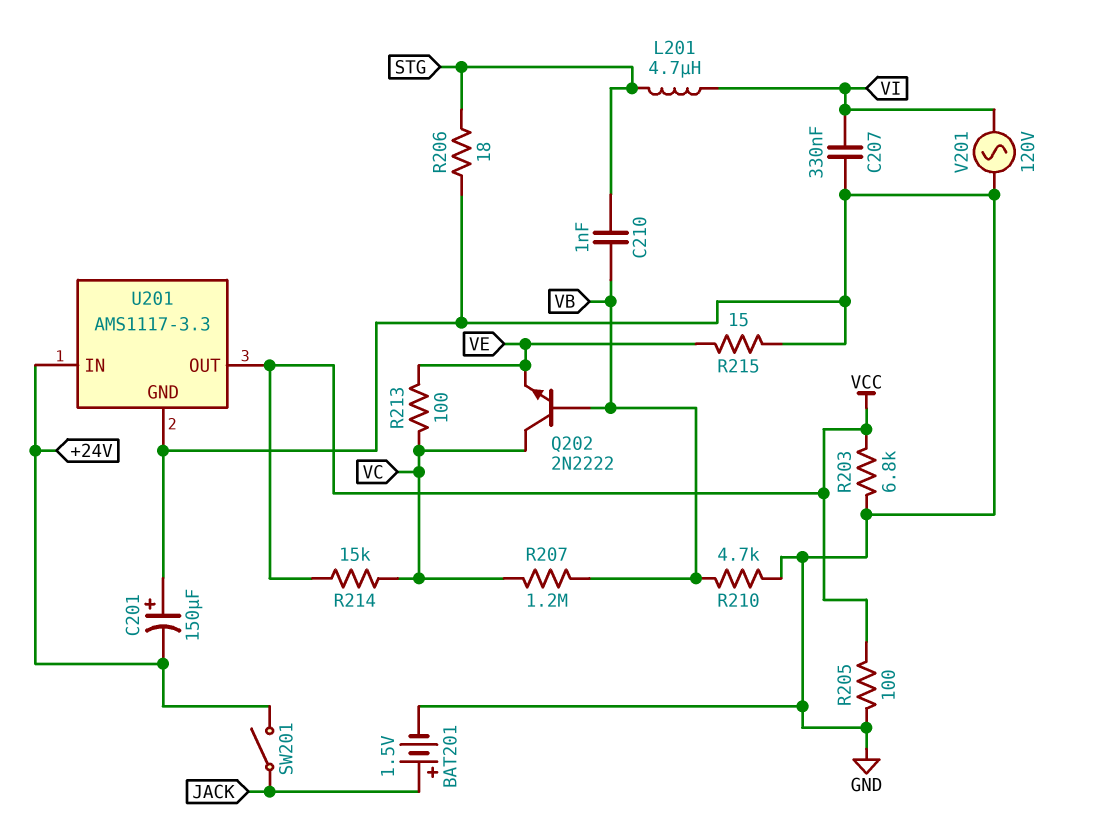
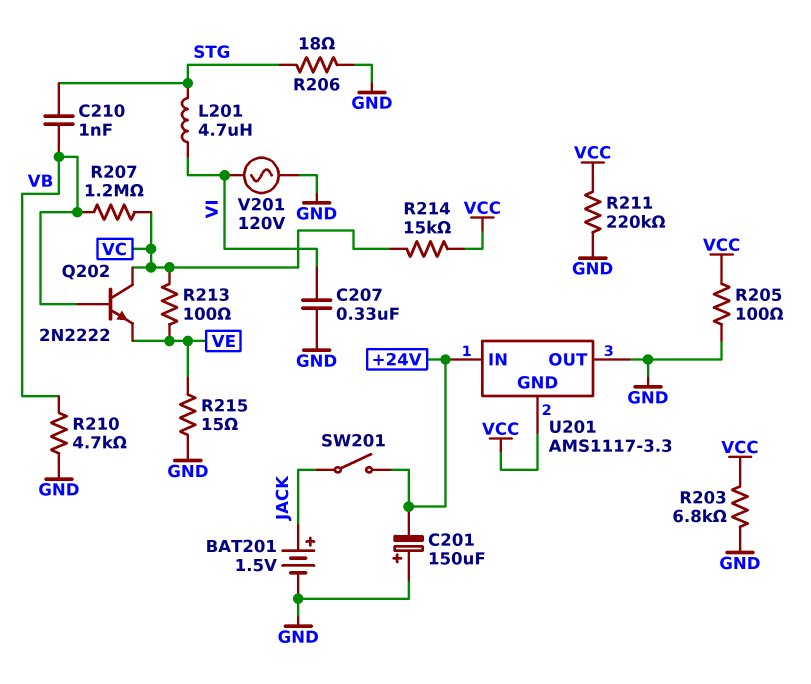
R211: none -> 220k (GND, VCC)
U201 pin GND: GND -> VCC
U201 pin OUT: VCC -> GND

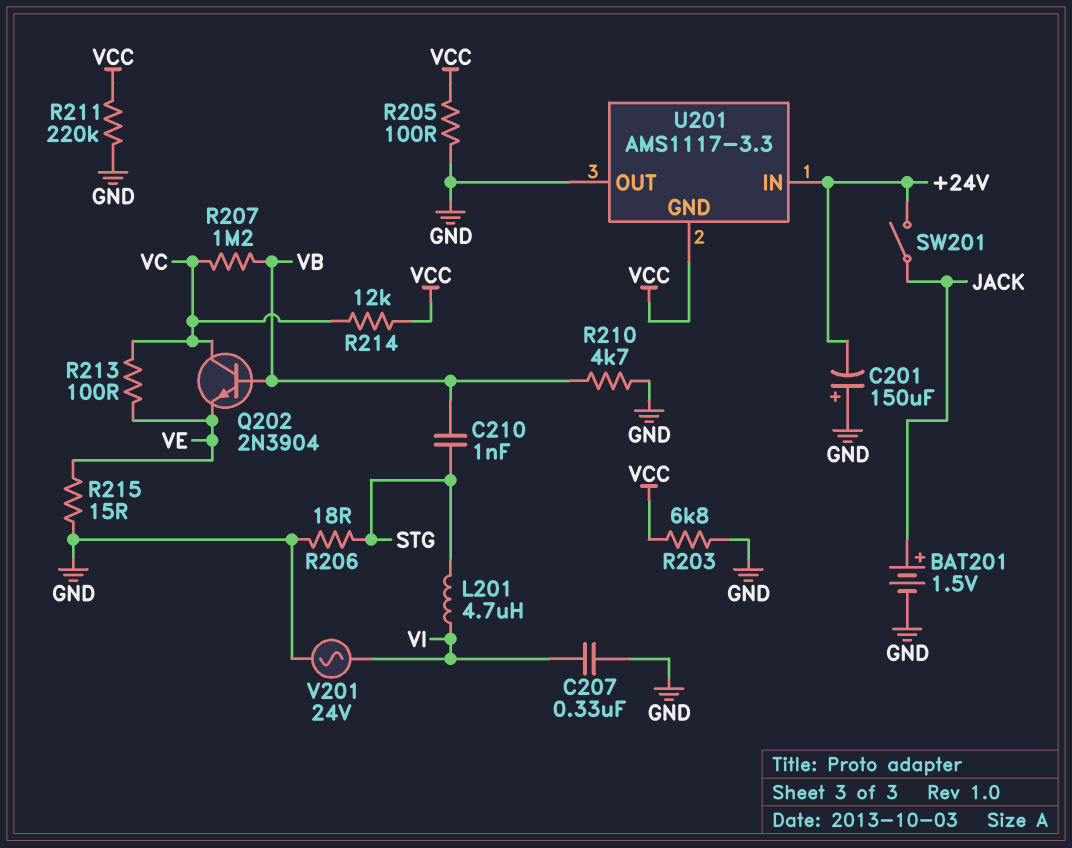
Q202: NPN 2N2222 (B VB, C VC, E VE) -> NPN 2N3904 (B VB, C VC, E VE)
R214: 15k (VC, VCC) -> 12k (VC, VCC)
V201: AC 120V (GND, VI) -> AC 24V (GND, VI)

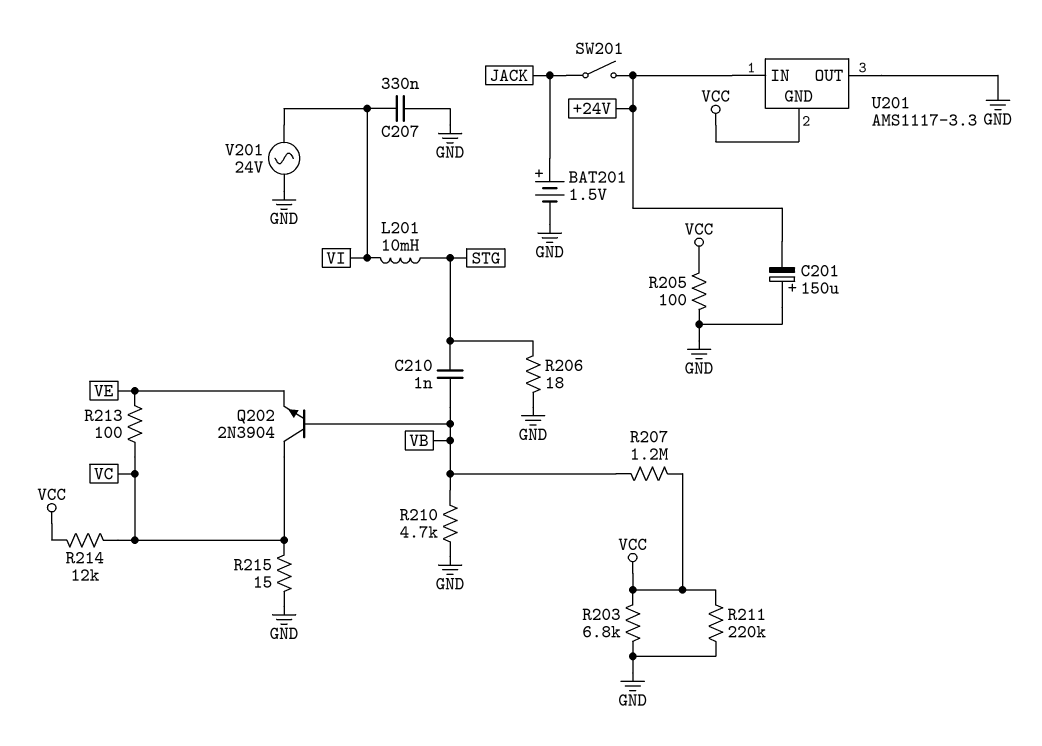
L201: 4.7uH (STG, VI) -> 10mH (STG, VI)
R207: 1.2M (VB, VC) -> 1.2M (VB, VCC)
R215: 15 (GND, VE) -> 15 (GND, VC)

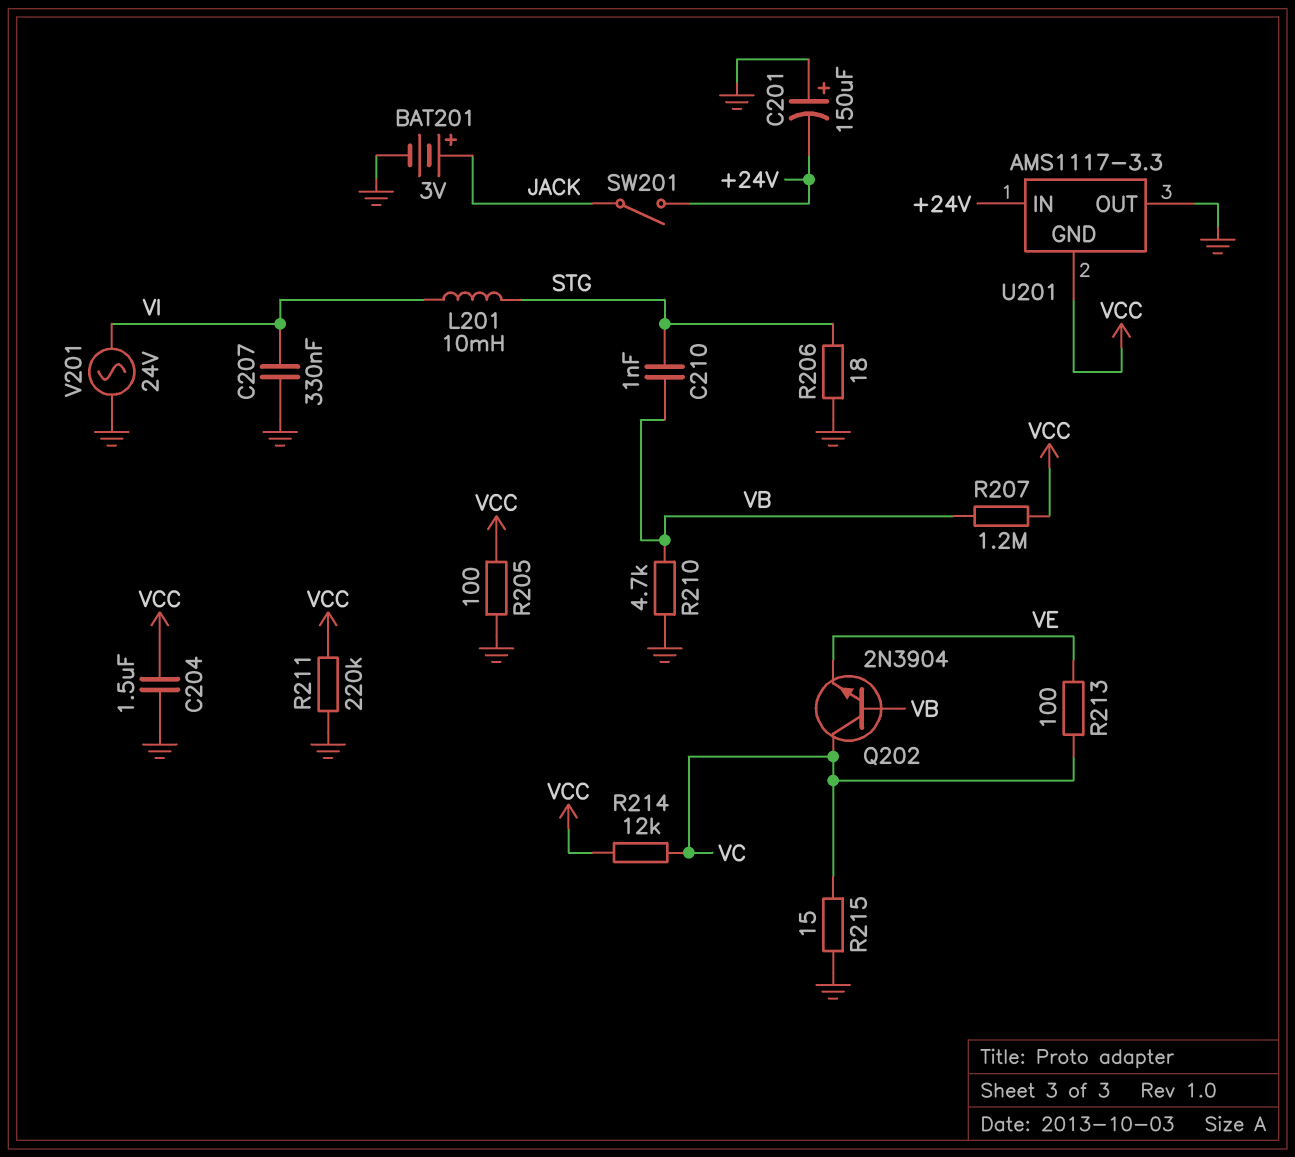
BAT201: 1.5V (plus JACK, minus GND) -> 3V (plus JACK, minus GND)
C204: none -> 1.5uF (GND, VCC)
R203: 6.8k (GND, VCC) -> none

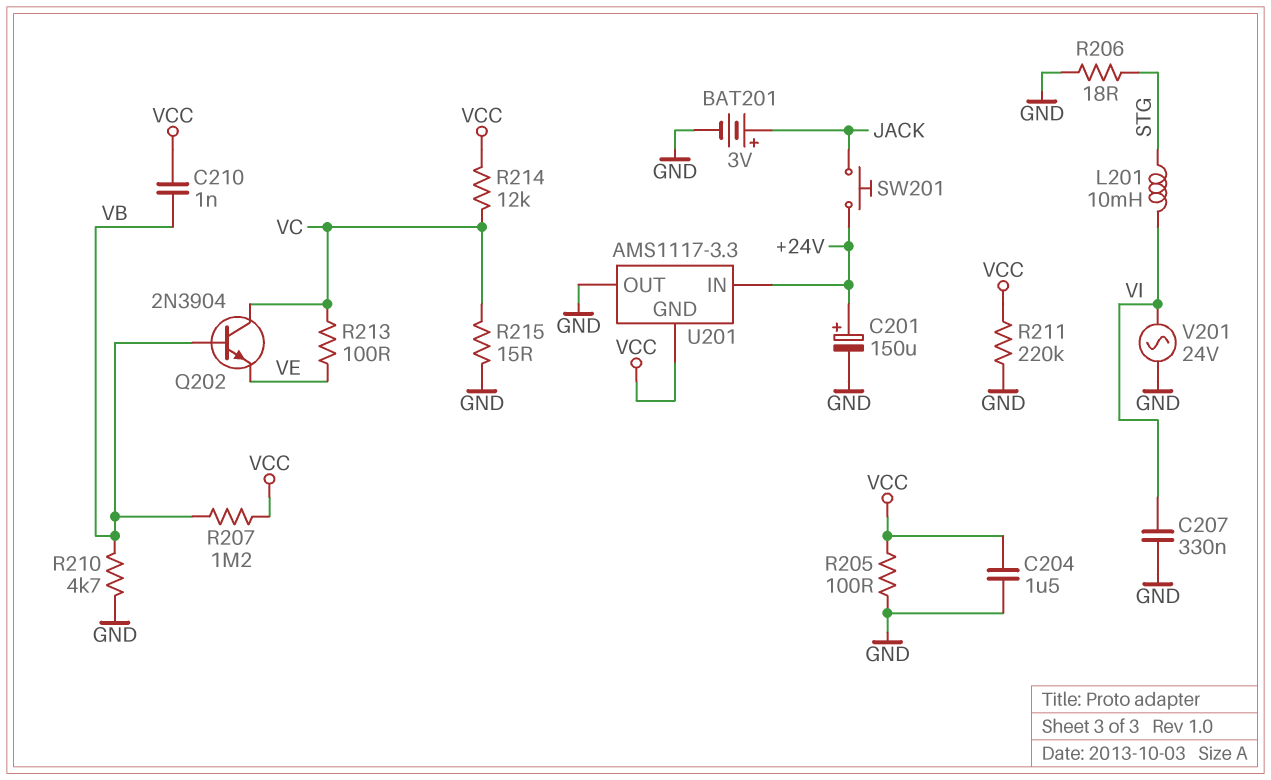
C201: 150uF (plus GND, minus +24V) -> 150uF (plus +24V, minus GND)
C210: 1nF (STG, VB) -> 1nF (VB, VCC)
SW201: switch (+24V, JACK) -> button (+24V, JACK)

